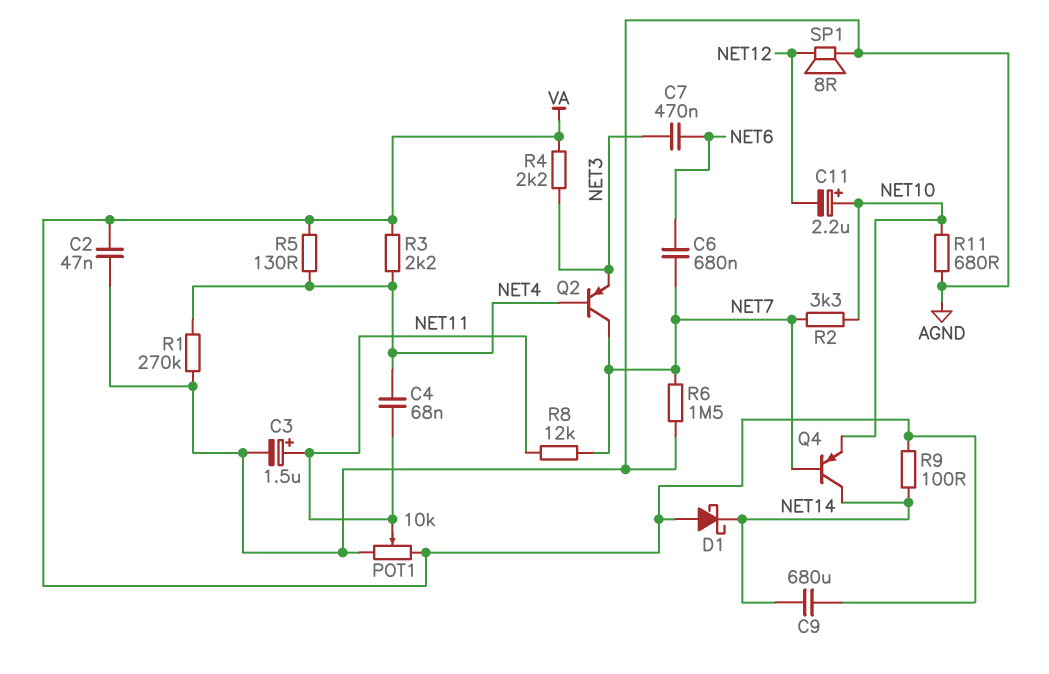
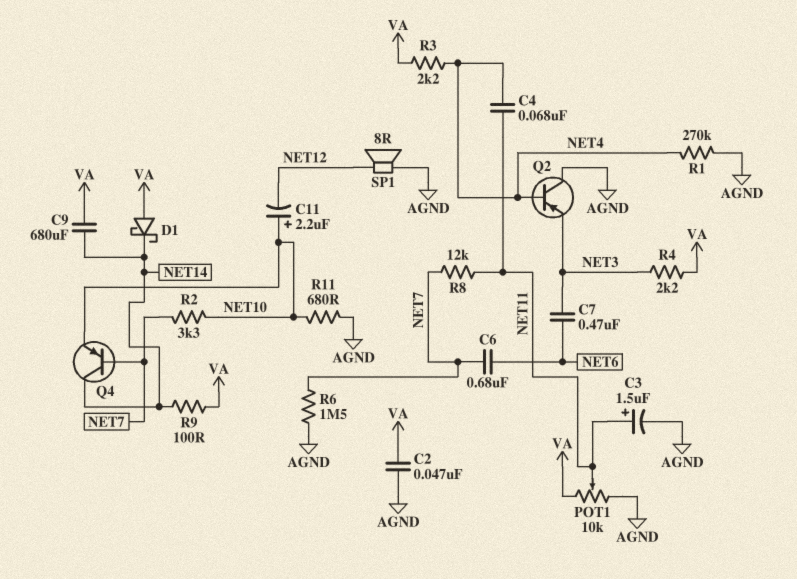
Q2: PNP (B NET4, C NET7, E NET3) -> PNP (B NET4, C AGND, E NET3)
R5: 130 (NET4, VA) -> none

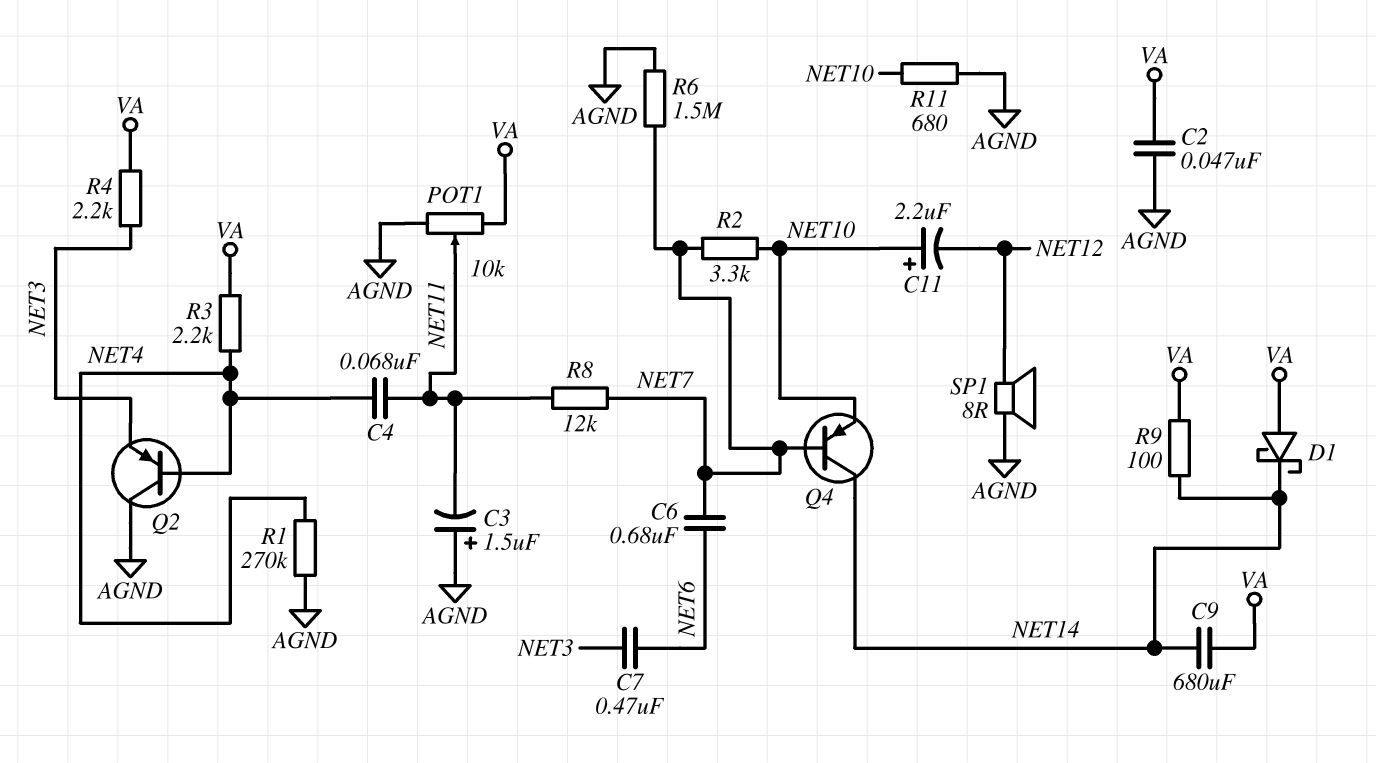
C3: 1.5uF (plus NET11, minus AGND) -> 1.5uF (plus AGND, minus NET11)

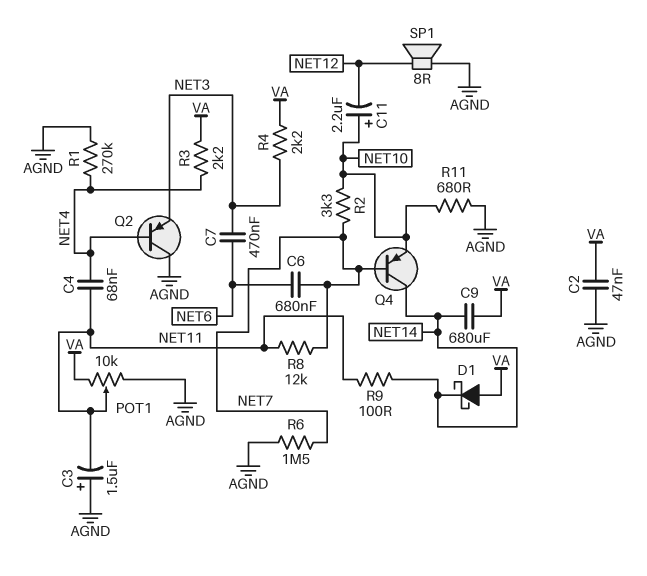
R9: 100 (NET14, VA) -> 100 (NET11, NET14)

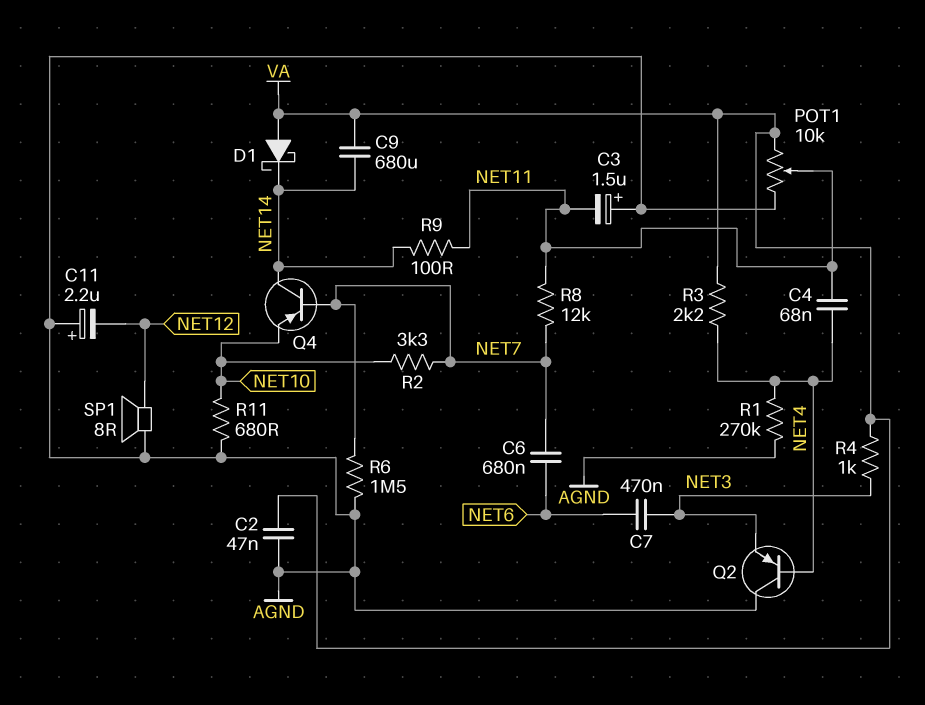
C11: 2.2uF (plus NET10, minus NET12) -> 2.2uF (plus AGND, minus NET12)
R4: 2.2k (NET3, VA) -> 1k (NET3, VA)

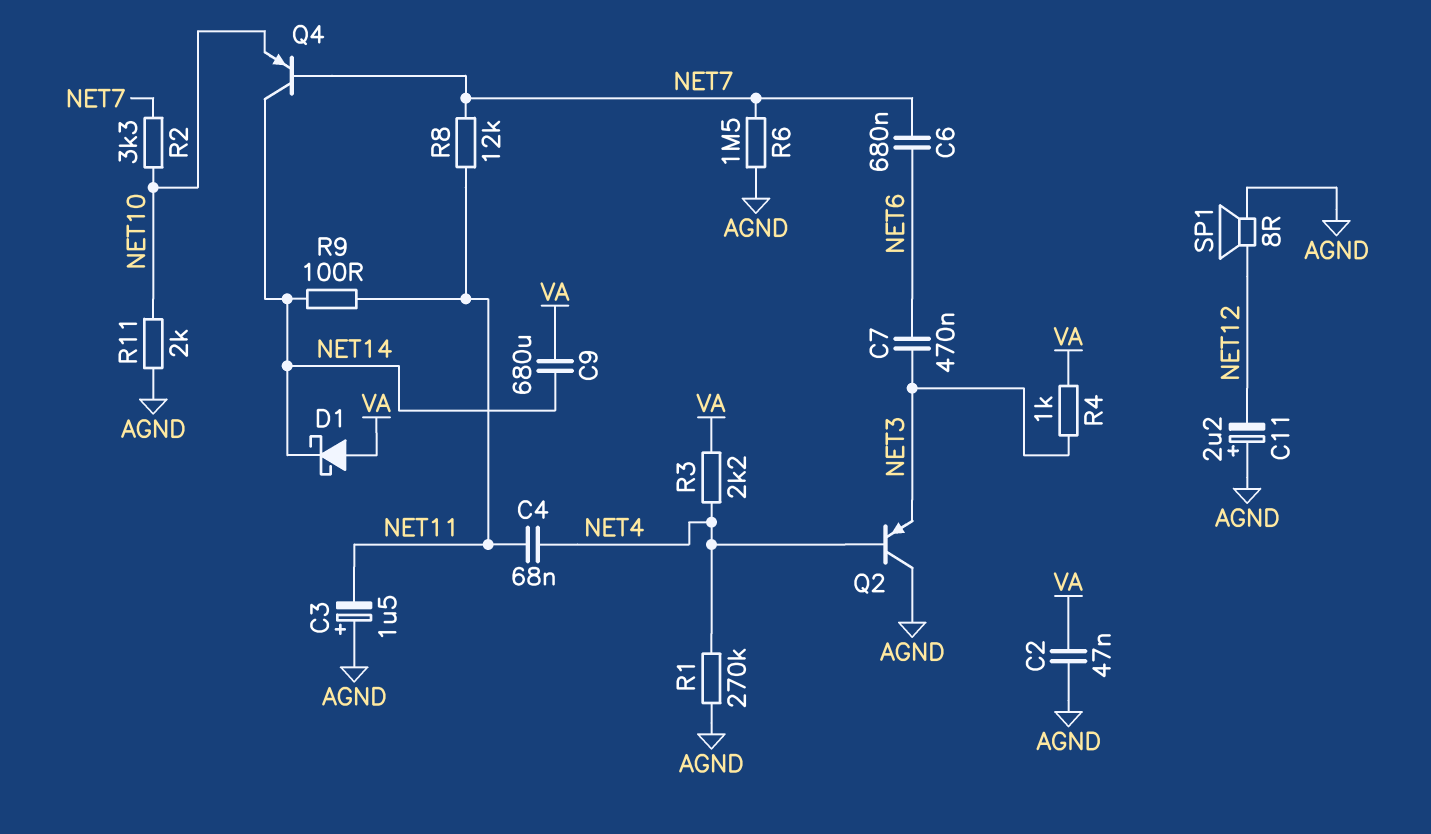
POT1: 10k (AGND, VA, wiper NET11) -> none
R11: 680 (AGND, NET10) -> 2k (AGND, NET10)

